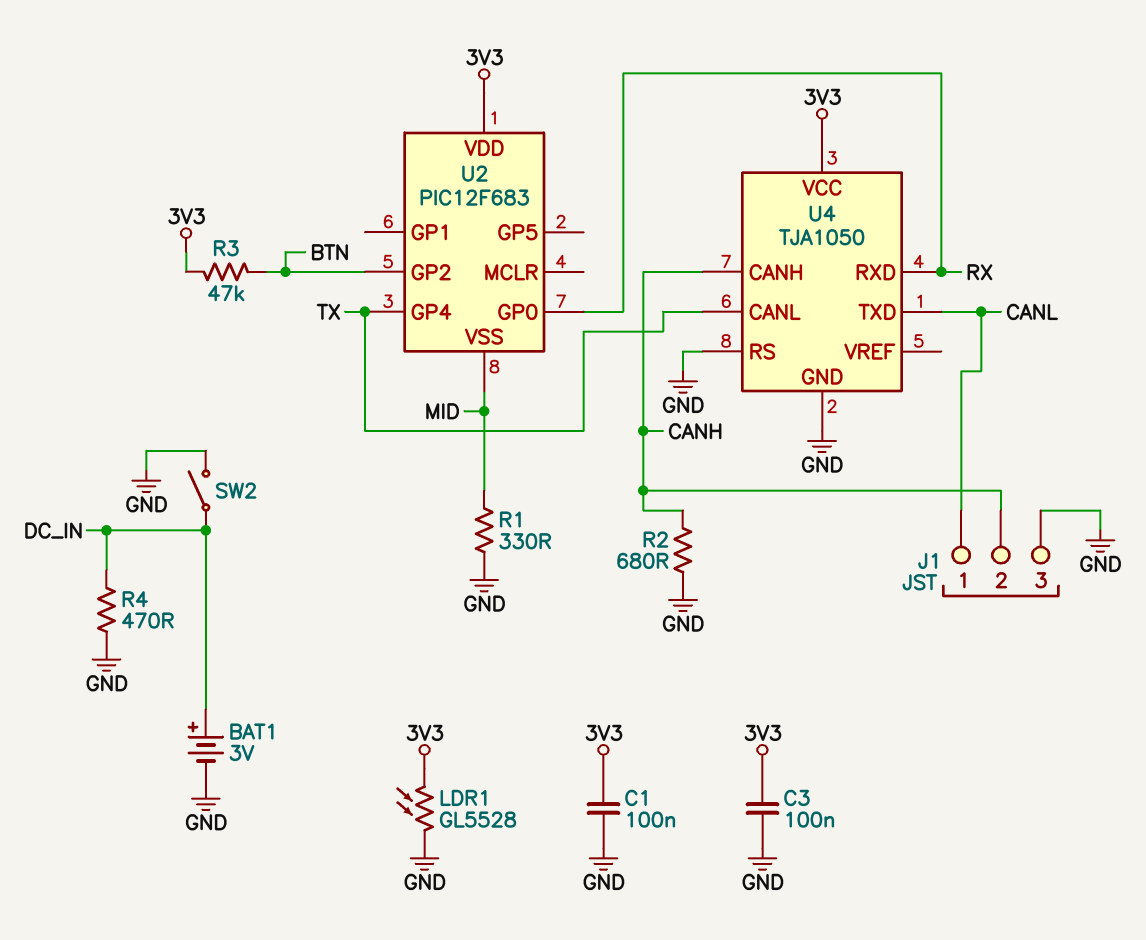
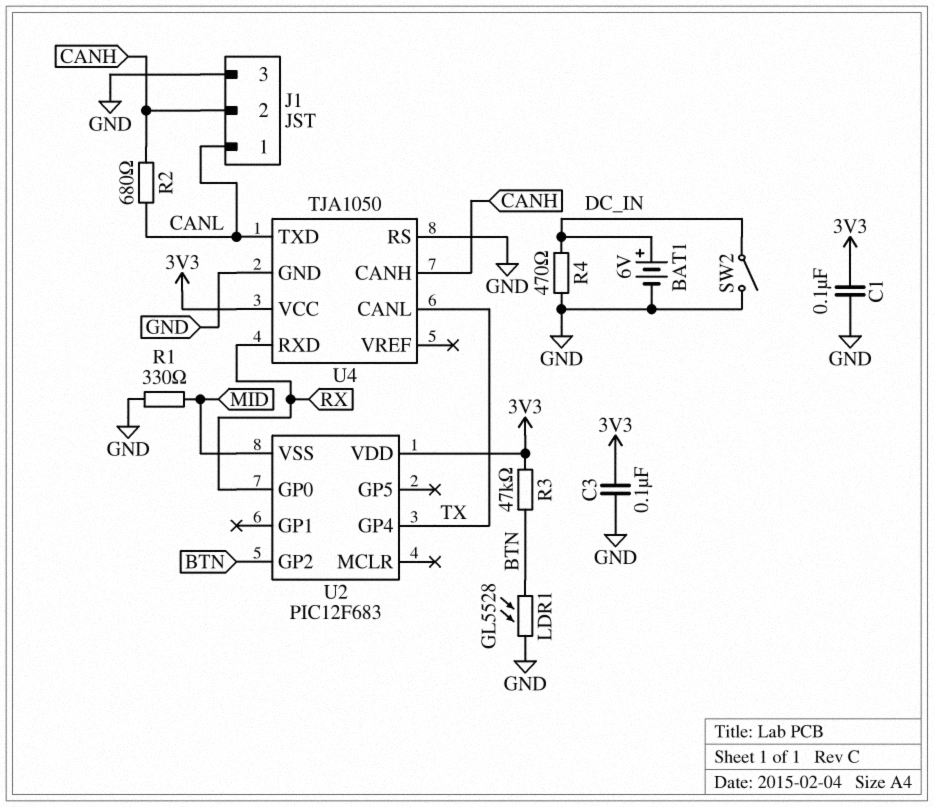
BAT1: 3V (plus DC_IN, minus GND) -> 6V (plus DC_IN, minus GND)
LDR1: GL5528 (3V3, GND) -> GL5528 (BTN, GND)
R2: 680 (CANH, GND) -> 680 (CANH, CANL)

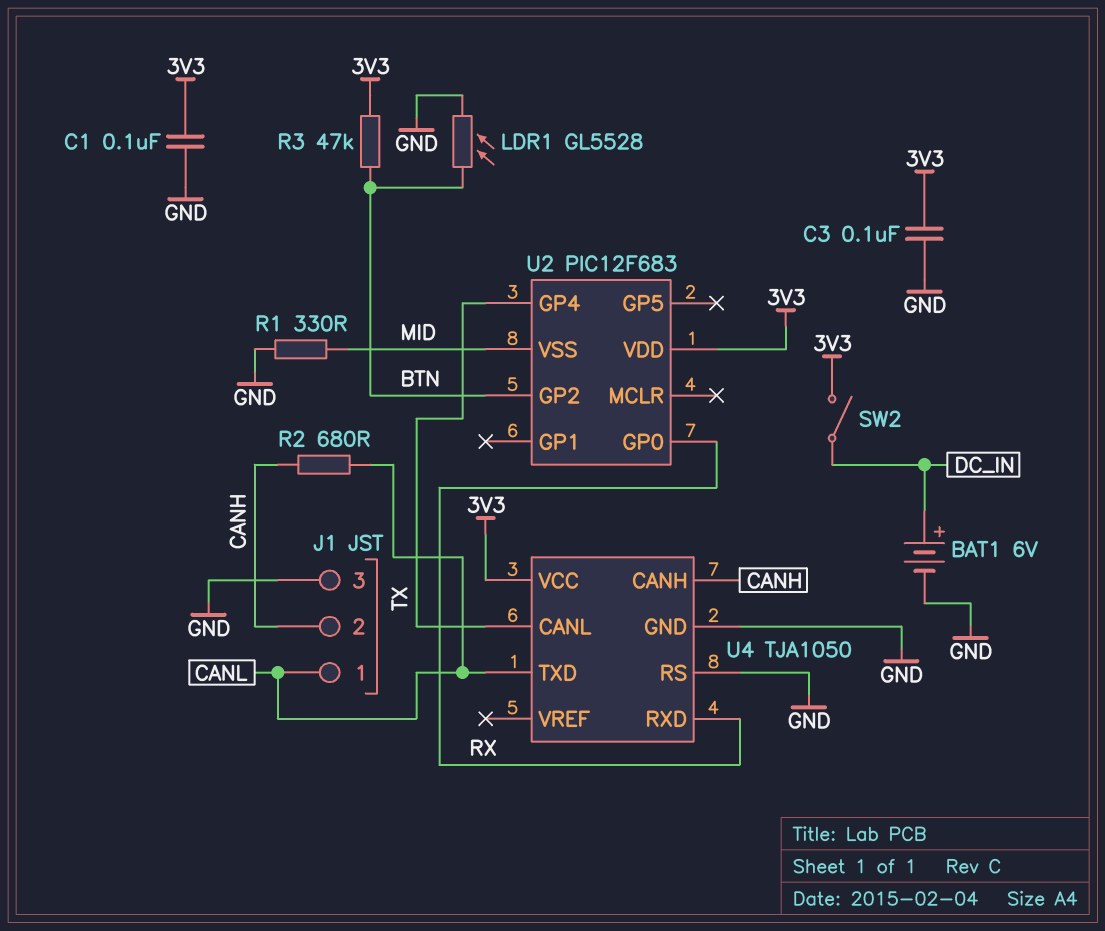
R4: 470 (DC_IN, GND) -> none
SW2: switch (DC_IN, GND) -> switch (3V3, DC_IN)

